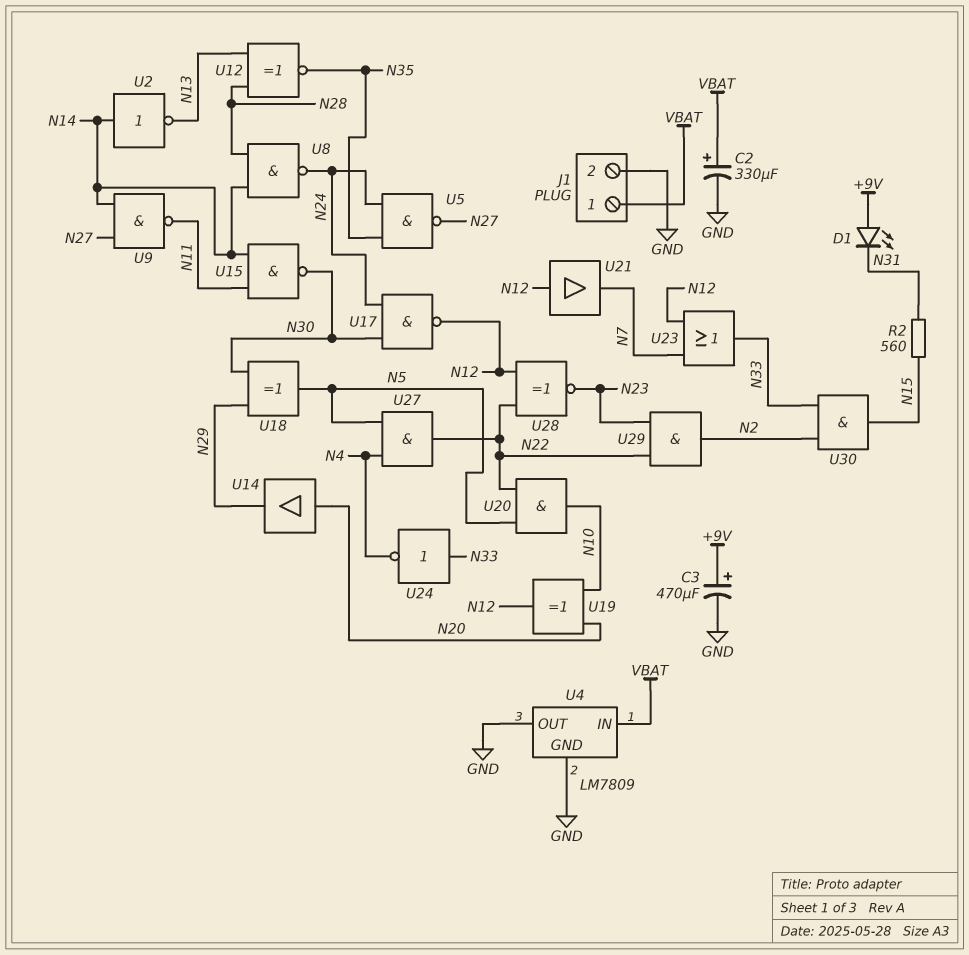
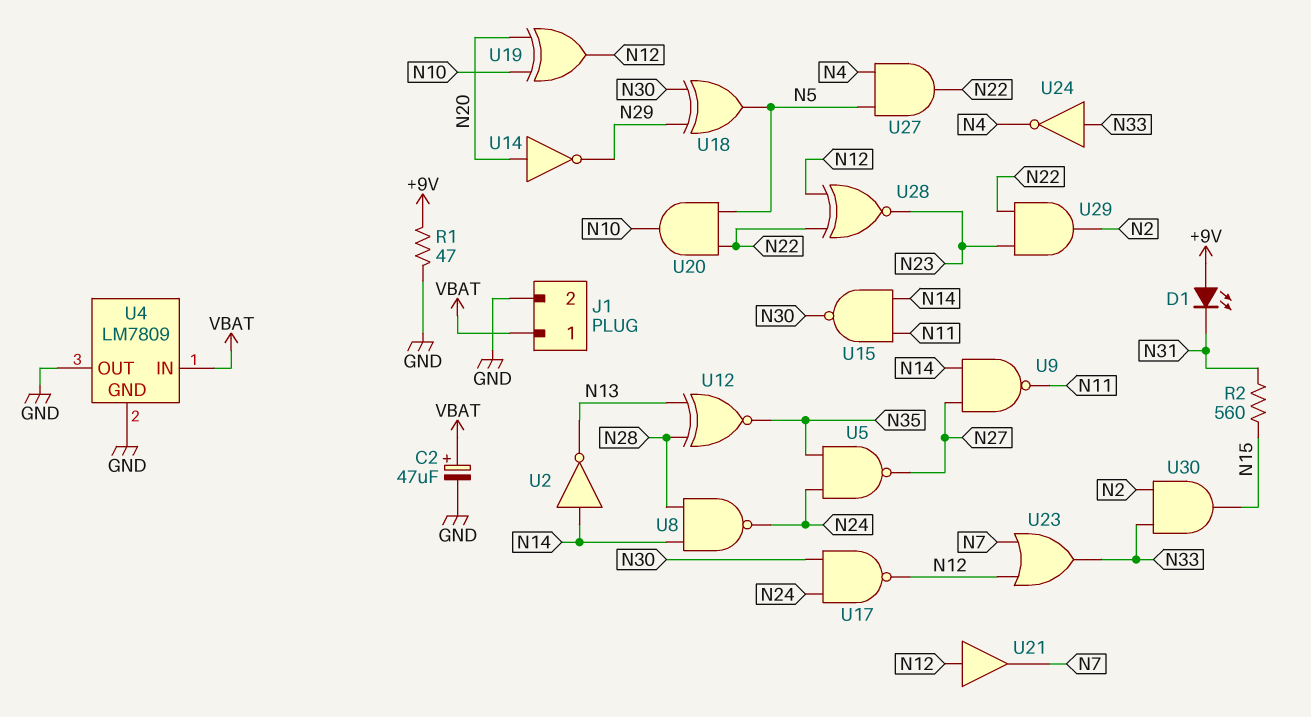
C2: 330uF (plus VBAT, minus GND) -> 47uF (plus VBAT, minus GND)
C3: 470uF (plus +9V, minus GND) -> none
R1: none -> 47 (+9V, GND)
U14: buffer (in N20, out N29) -> NOT (in N20, out N29)

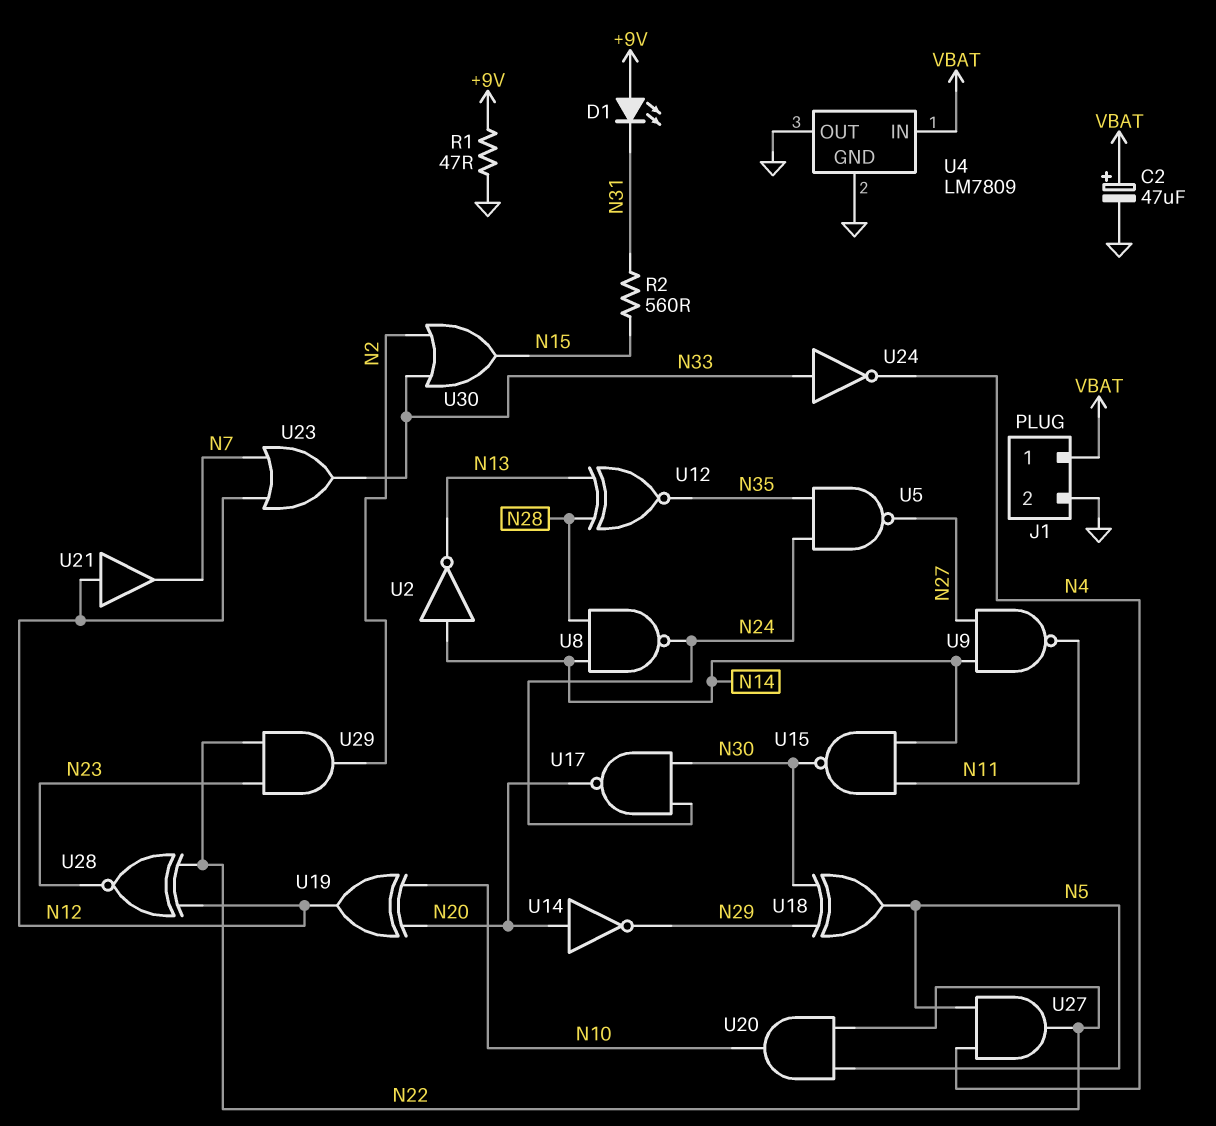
U17: NAND (in N24, in N30, out N12) -> NAND (in N24, in N30, out N20)
U30: AND (in N2, in N33, out N15) -> OR (in N2, in N33, out N15)

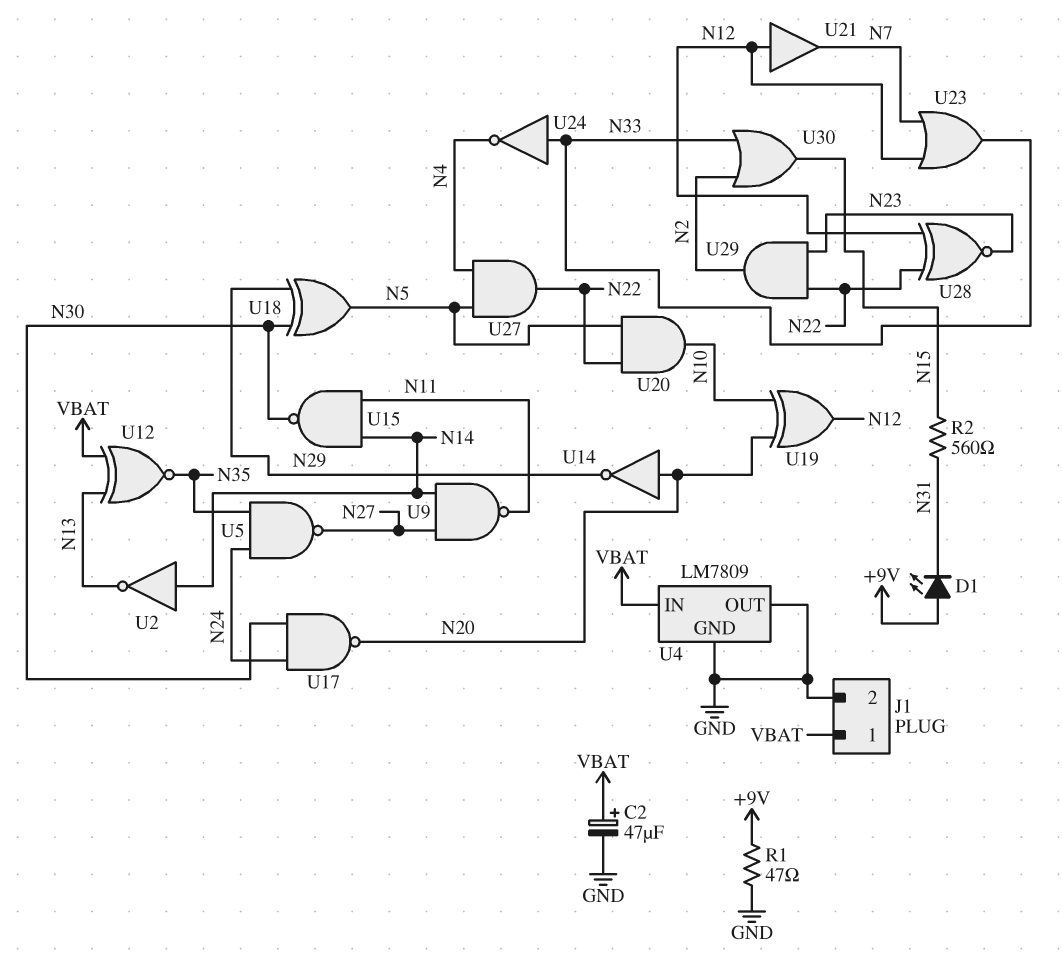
U8: NAND (in N14, in N28, out N24) -> none
U12: XNOR (in N13, in N28, out N35) -> XNOR (in N13, in VBAT, out N35)

